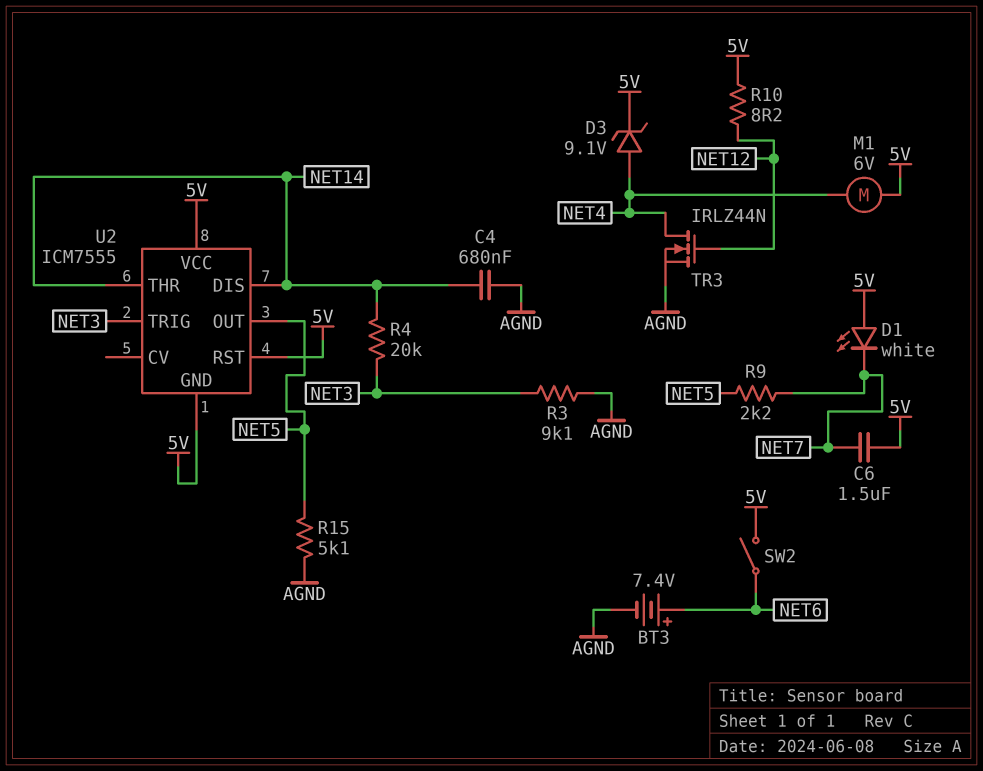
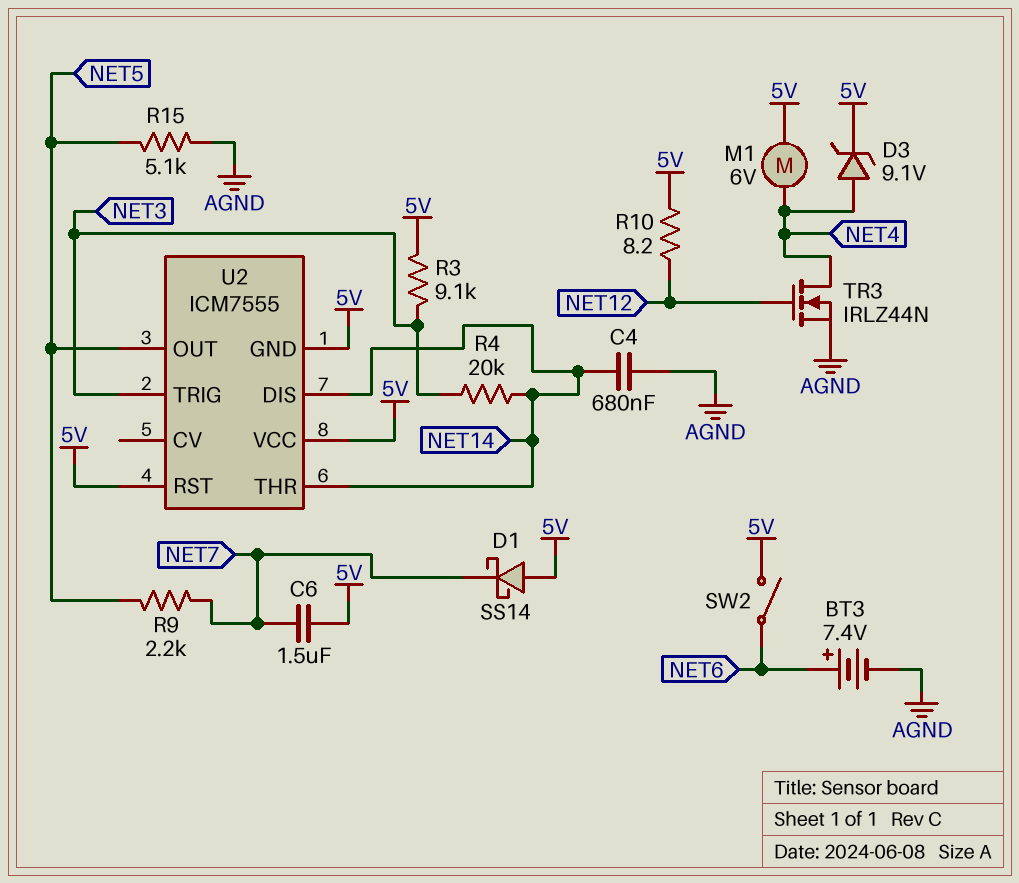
D1: LED white (A 5V, K NET7) -> schottky SS14 (A 5V, K NET7)
R3: 9.1k (AGND, NET3) -> 9.1k (5V, NET3)

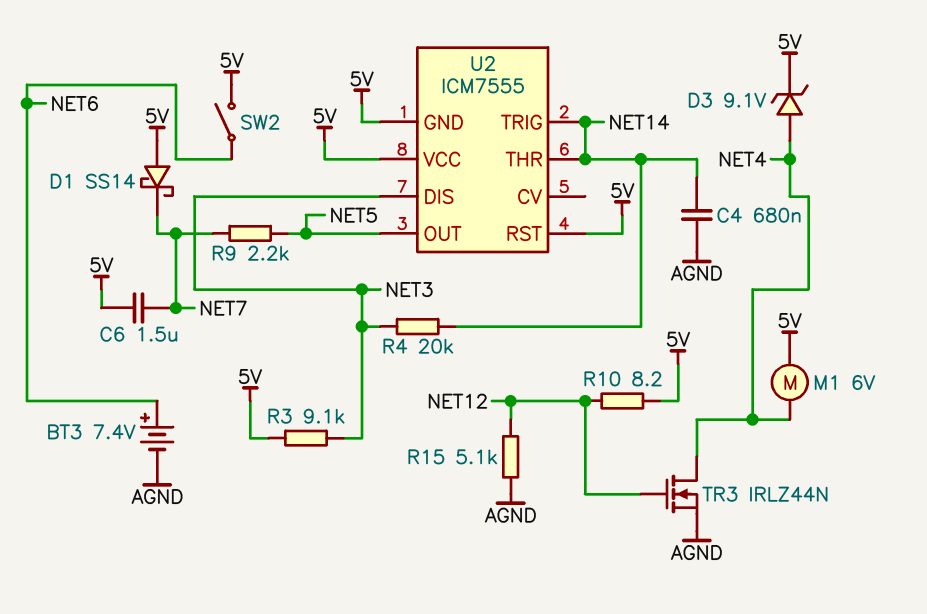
R15: 5.1k (AGND, NET5) -> 5.1k (AGND, NET12)
U2 pin DIS: NET14 -> NET3
U2 pin TRIG: NET3 -> NET14

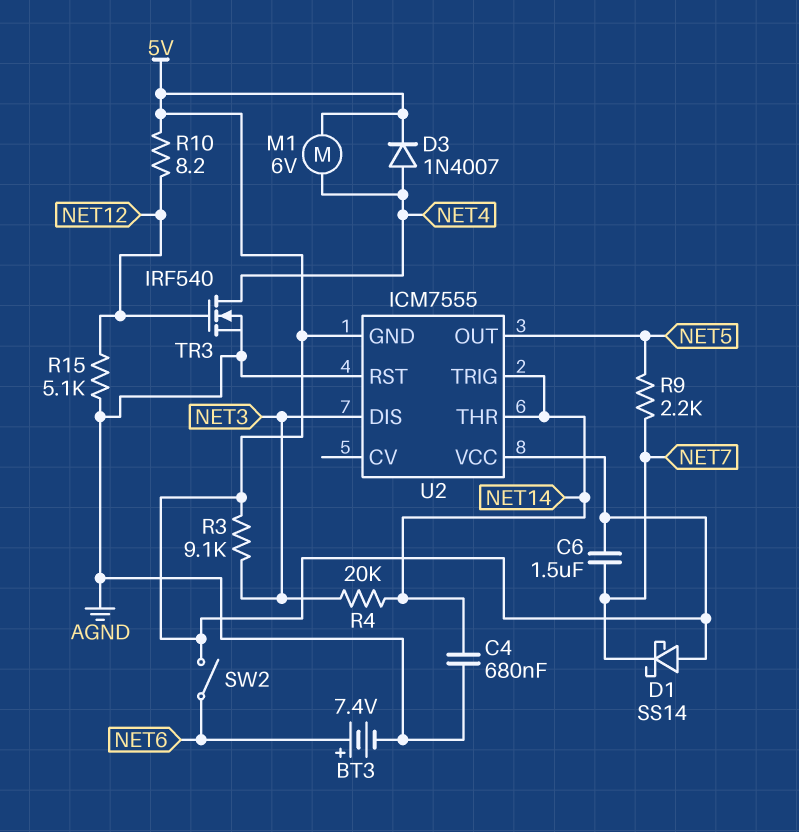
D3: zener 9.1V (A NET4, K 5V) -> diode 1N4007 (A NET4, K 5V)
TR3: NMOS IRLZ44N (G NET12, D NET4, S AGND) -> NMOS IRF540 (G NET12, D NET4, S AGND)
U2 pin RST: 5V -> AGND

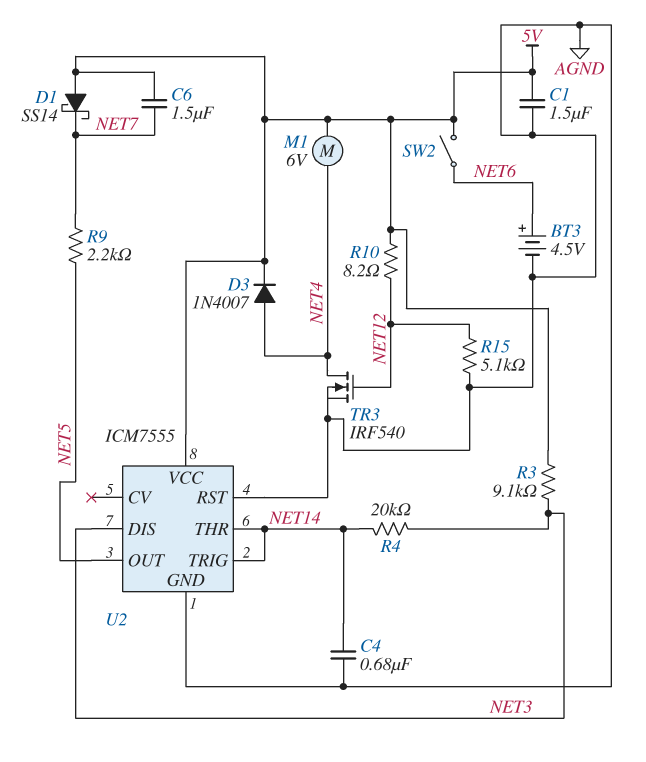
BT3: 7.4V (plus NET6, minus AGND) -> 4.5V (plus NET6, minus AGND)
C1: none -> 1.5uF (5V, AGND)
U2 pin GND: 5V -> AGND

